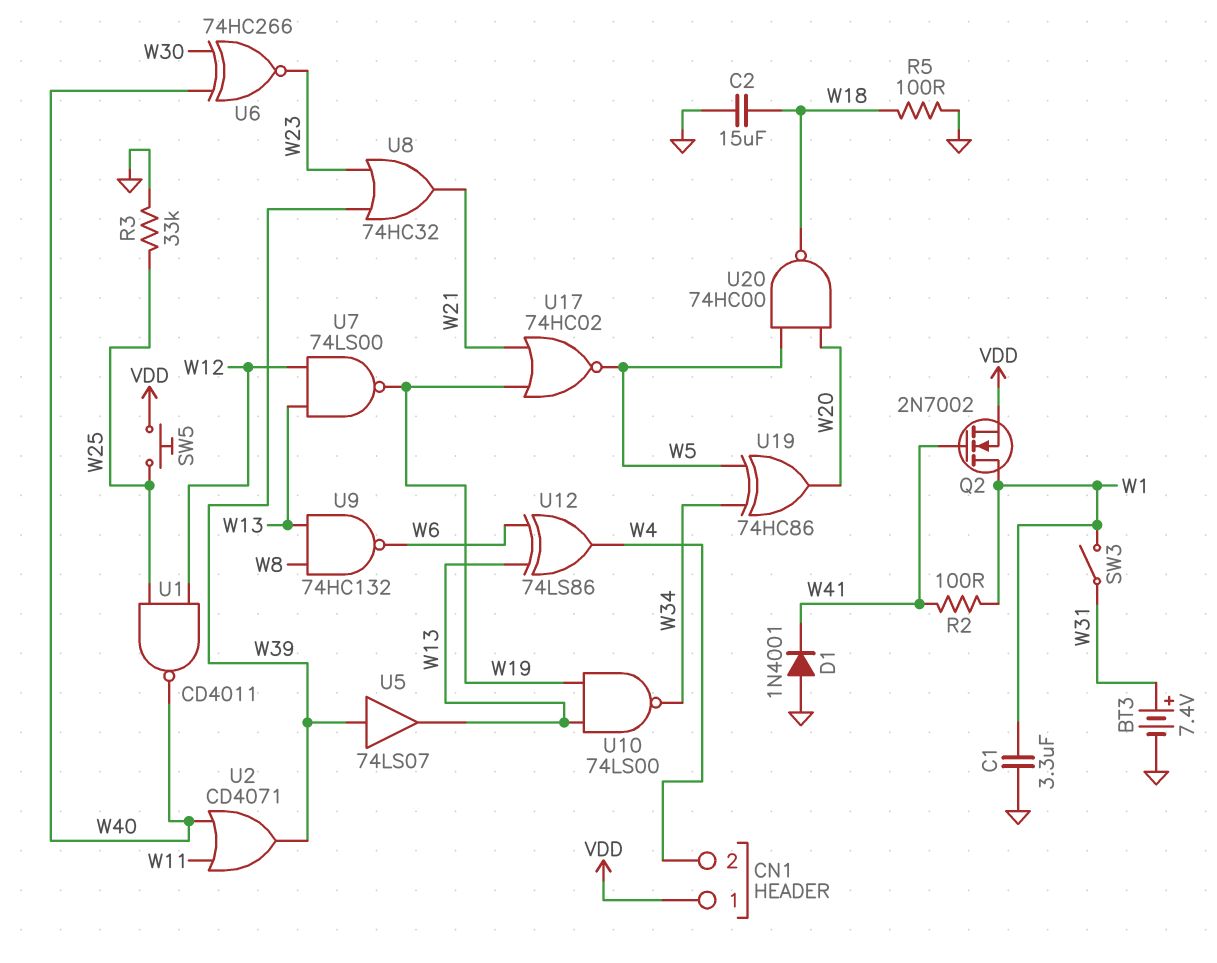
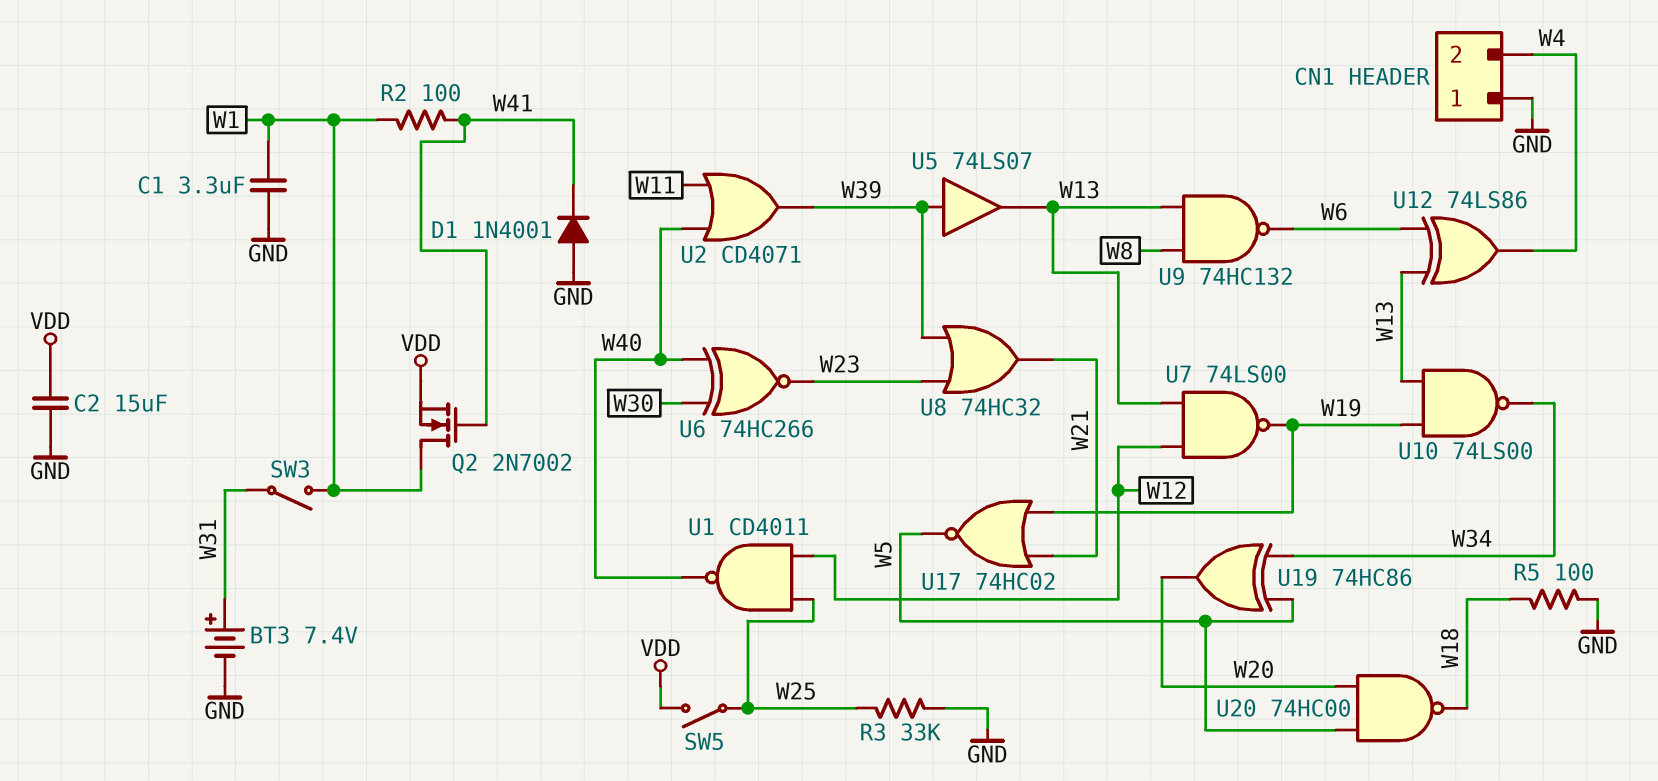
C2: 15uF (GND, W18) -> 15uF (GND, VDD)
CN1 pin 1: VDD -> GND
SW5: button (VDD, W25) -> switch (VDD, W25)

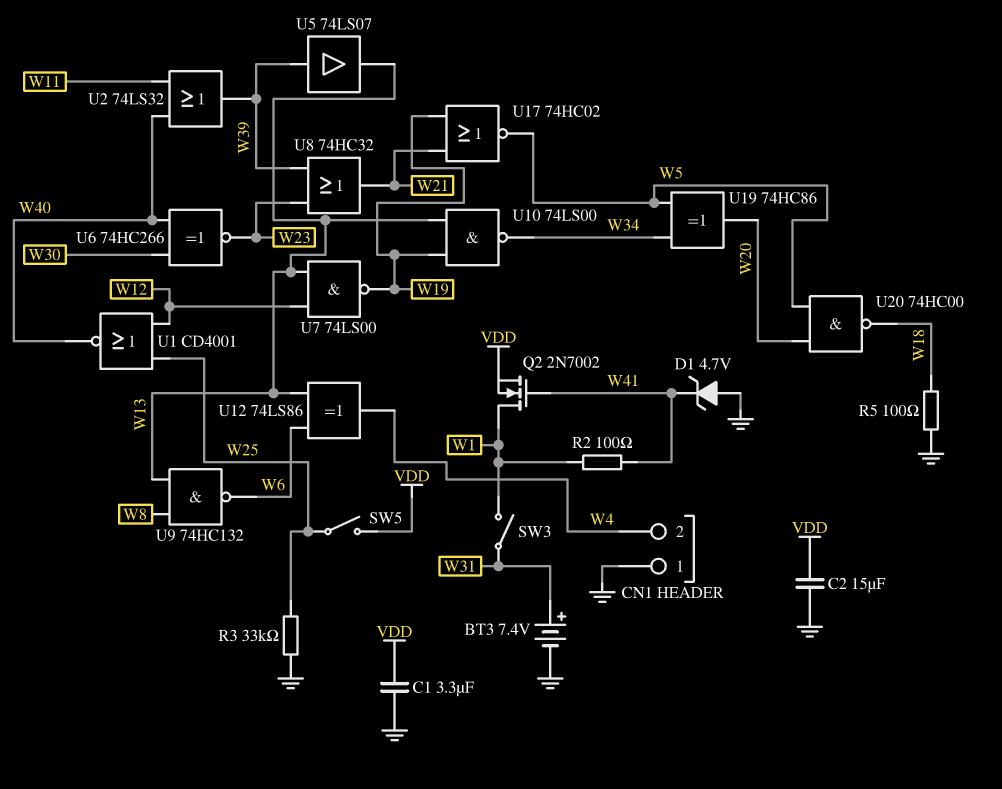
C1: 3.3uF (GND, W1) -> 3.3uF (GND, VDD)
D1: diode 1N4001 (A GND, K W41) -> zener 4.7V (A GND, K W41)
U1: NAND CD4011 (in W12, in W25, out W40) -> NOR CD4001 (in W12, in W25, out W40)
U2: OR CD4071 (in W11, in W40, out W39) -> OR 74LS32 (in W11, in W40, out W39)

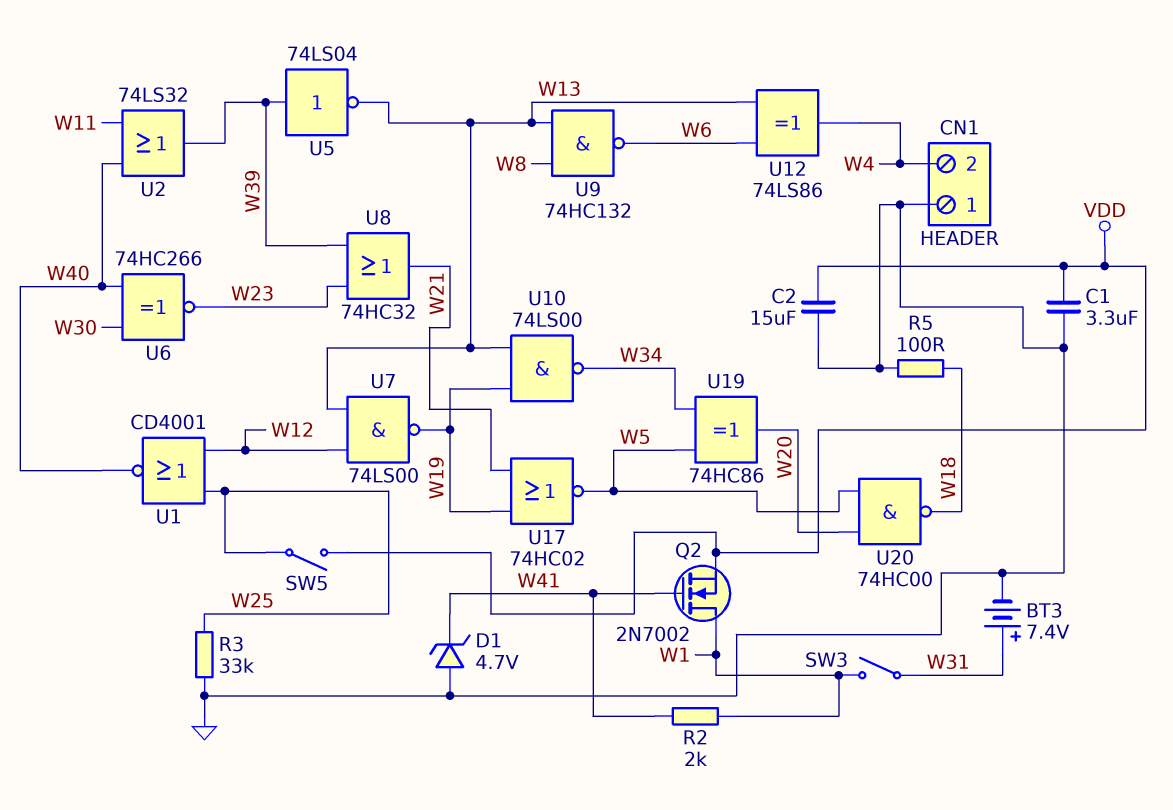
R2: 100 (W1, W41) -> 2k (W1, W41)
U5: buffer 74LS07 (in W39, out W13) -> NOT 74LS04 (in W39, out W13)

